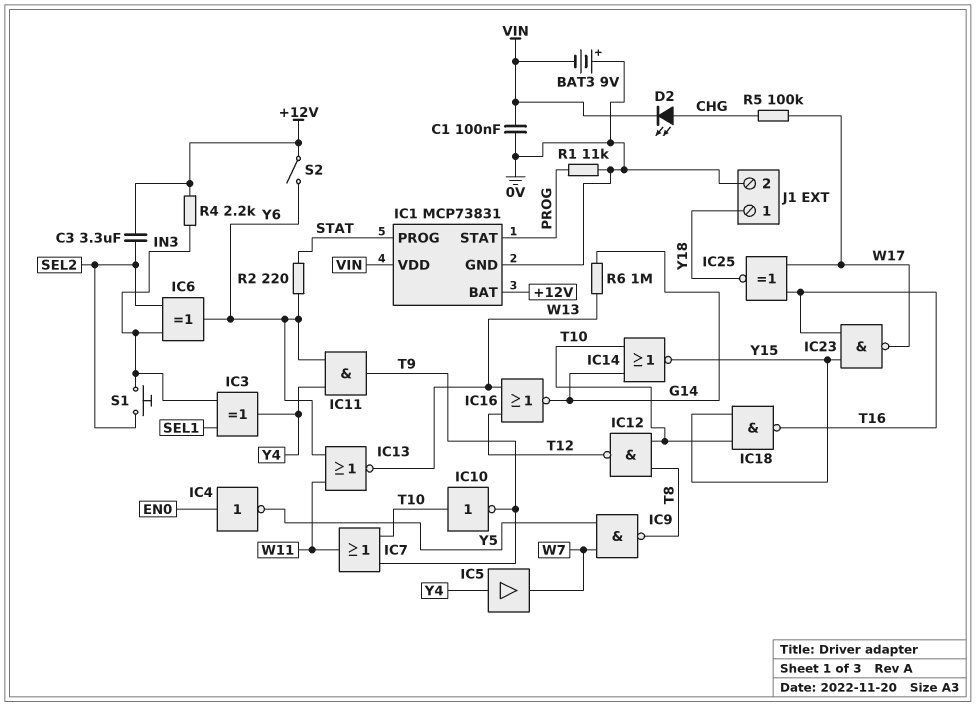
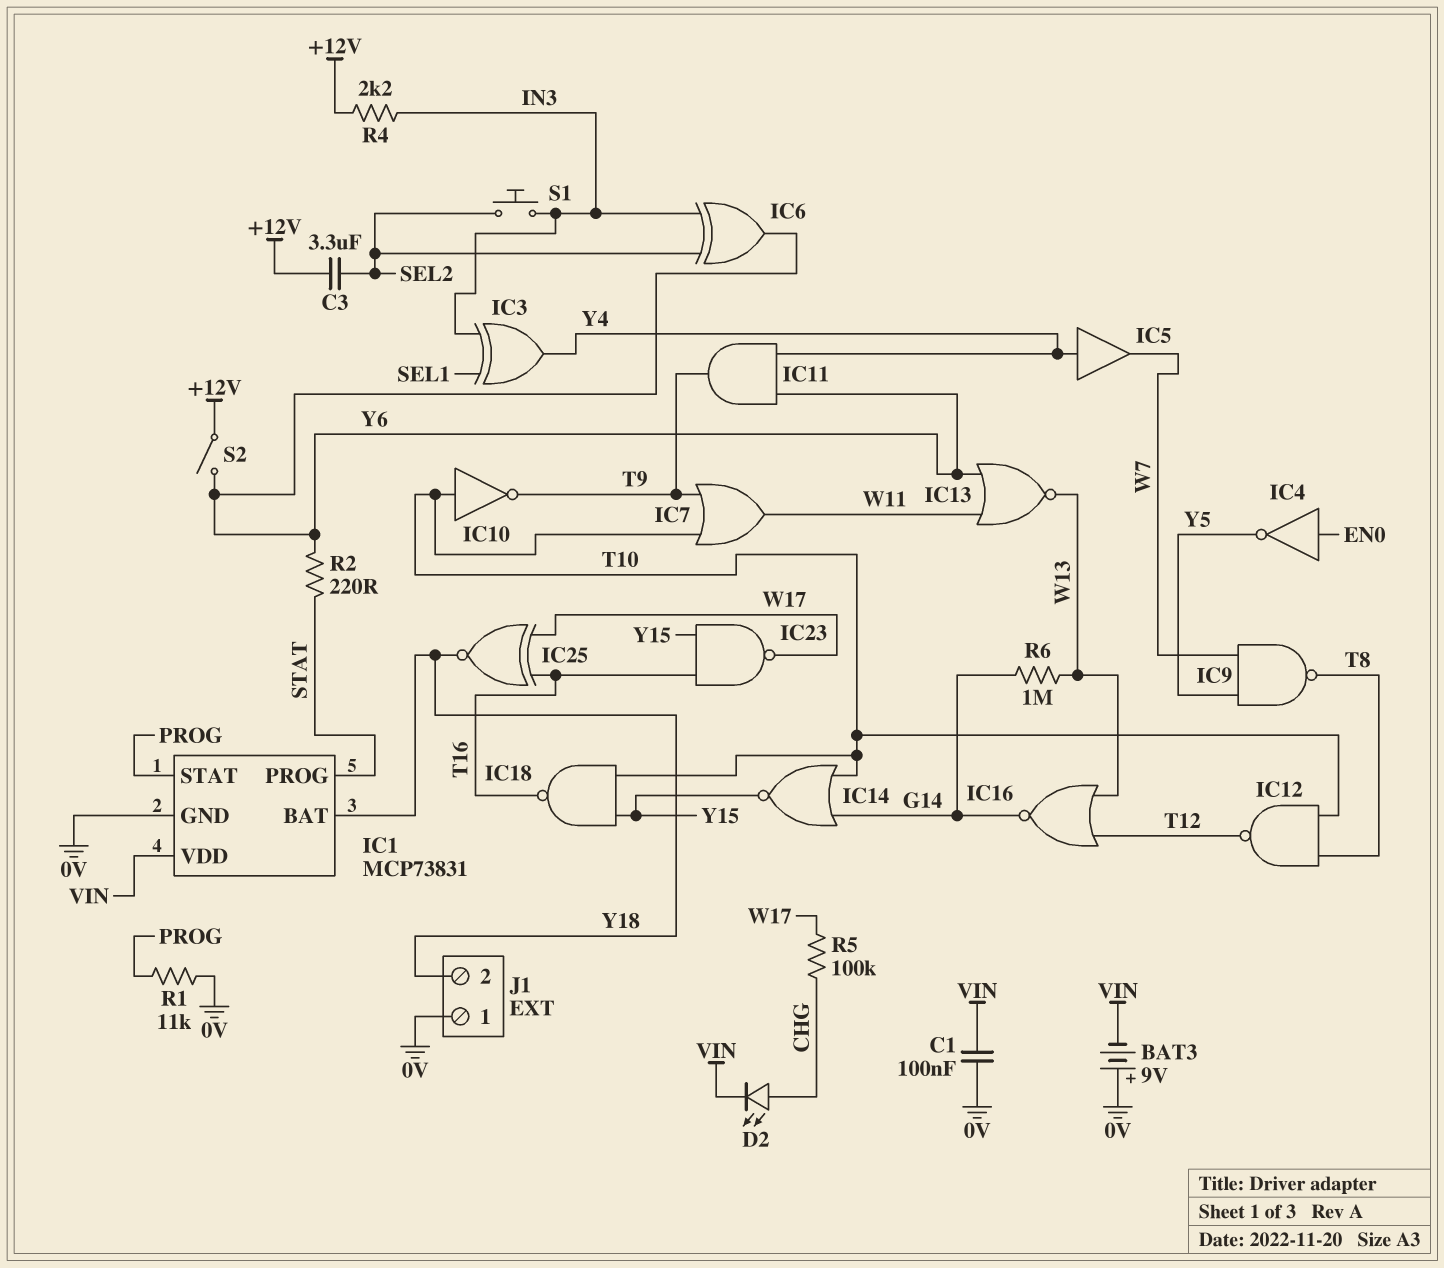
IC1 pin BAT: +12V -> Y18
J1 pin 1: Y18 -> 0V
J1 pin 2: 0V -> Y18

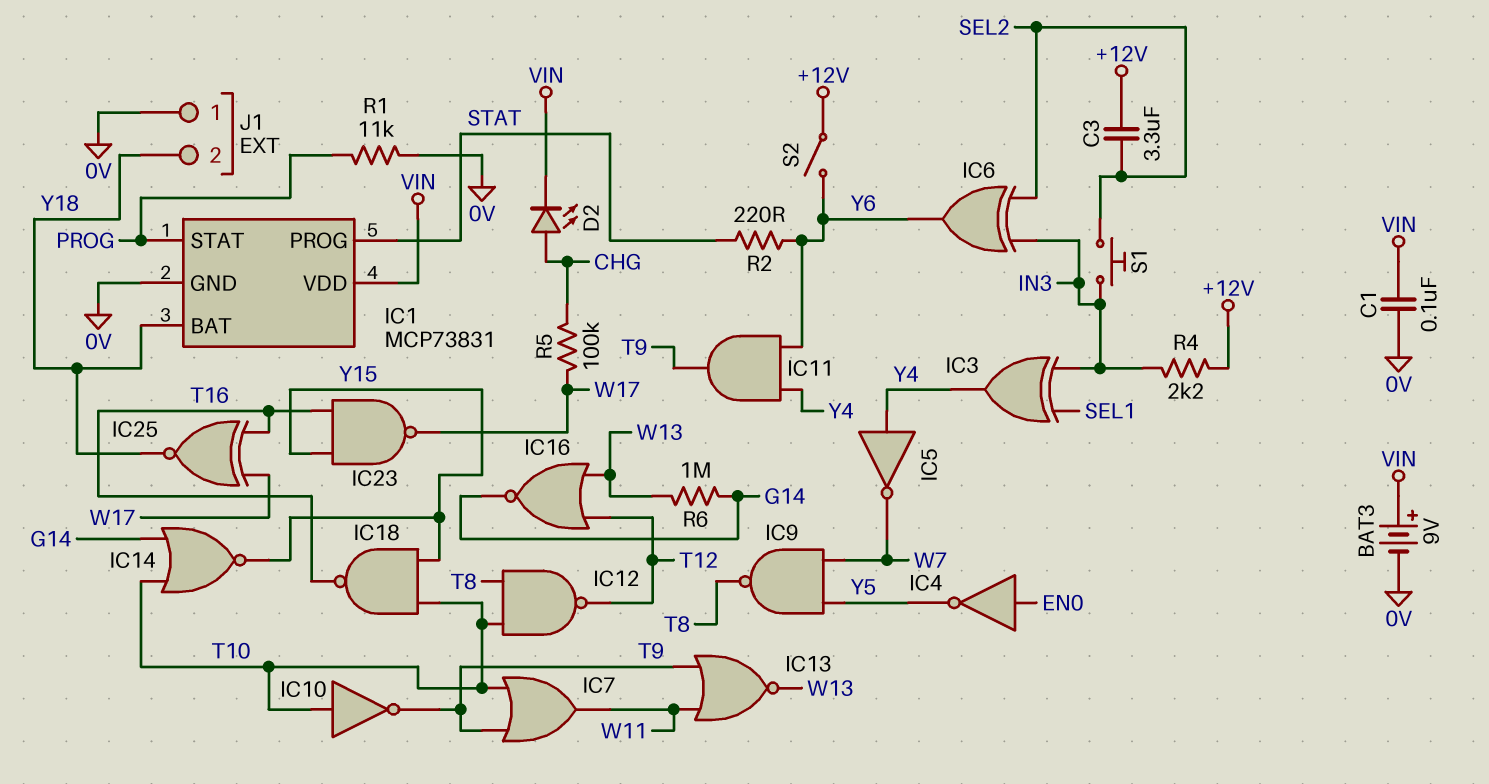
BAT3: 9V (plus 0V, minus VIN) -> 9V (plus VIN, minus 0V)
IC5: buffer (in Y4, out W7) -> NOT (in Y4, out W7)
IC13: NOR (in W11, in Y6, out W13) -> NOR (in T9, in W11, out W13)

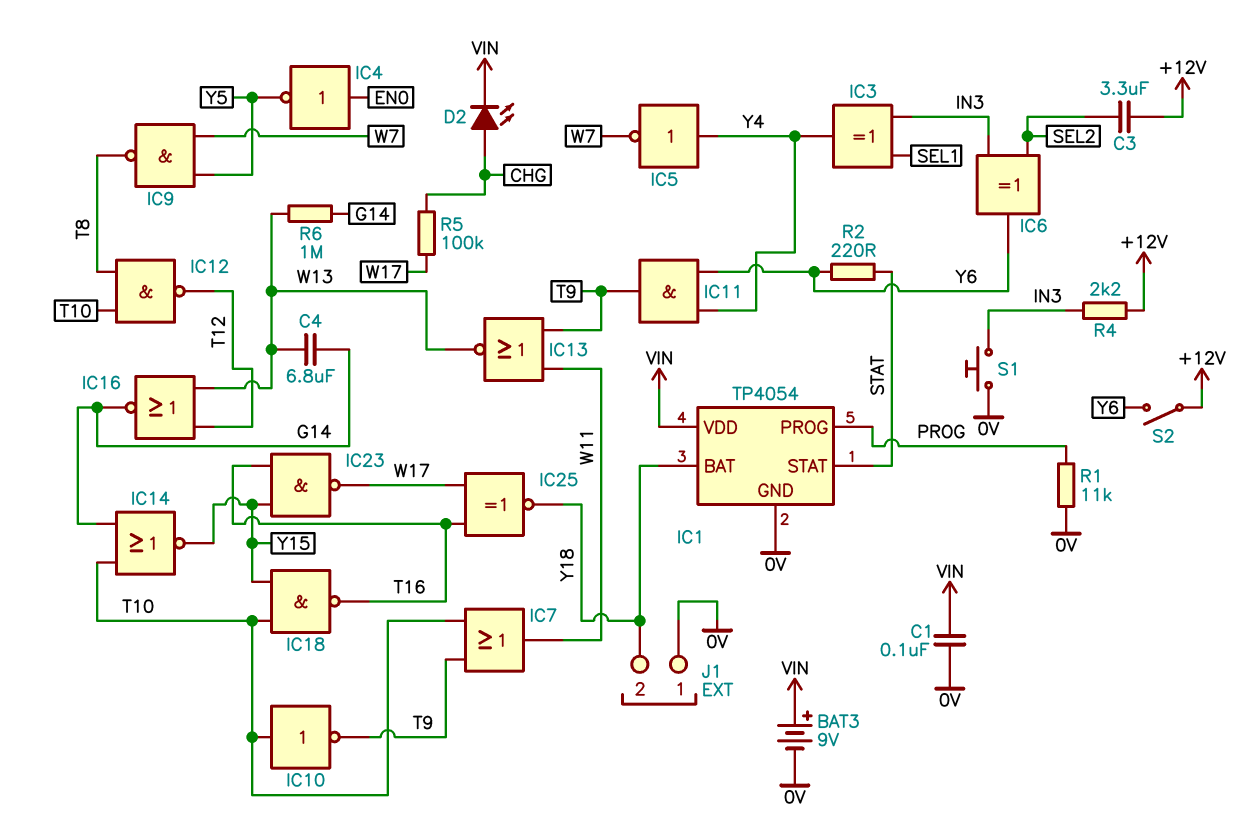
C4: none -> 6.8uF (G14, W13)
IC1: MCP73831 -> TP4054
IC1 pin PROG: STAT -> PROG
IC1 pin STAT: PROG -> STAT
S1: button (IN3, SEL2) -> button (0V, IN3)

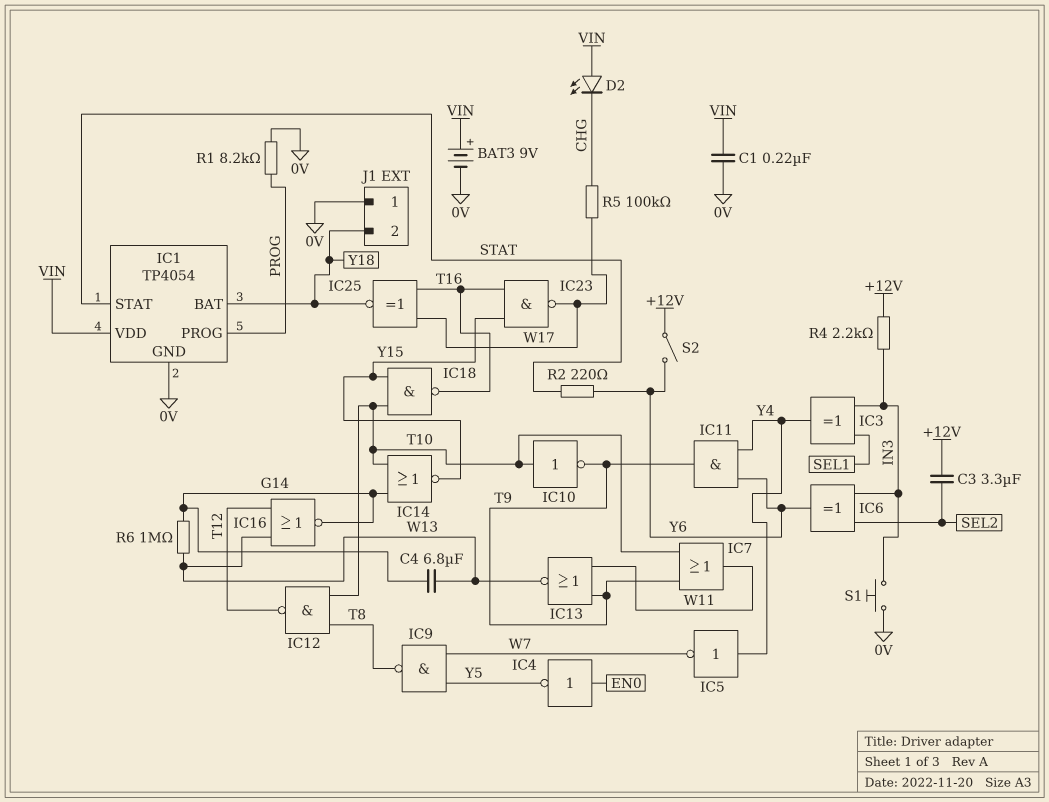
C1: 100nF (0V, VIN) -> 220nF (0V, VIN)
D2: LED (A CHG, K VIN) -> LED (A VIN, K CHG)
R1: 11k (0V, PROG) -> 8.2k (0V, PROG)

